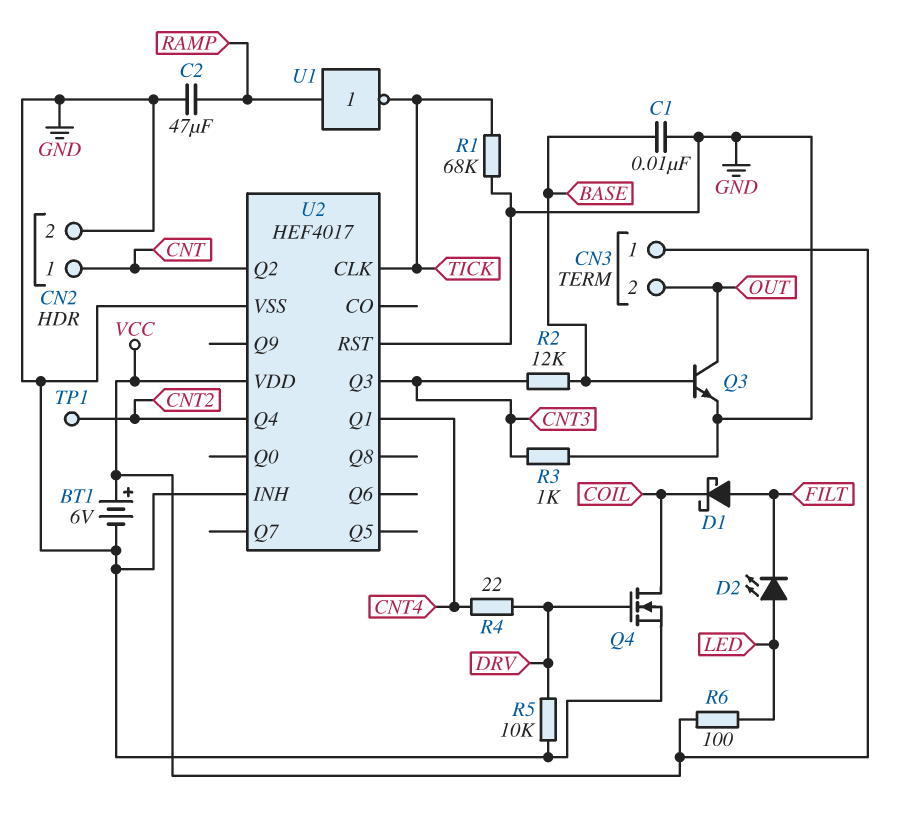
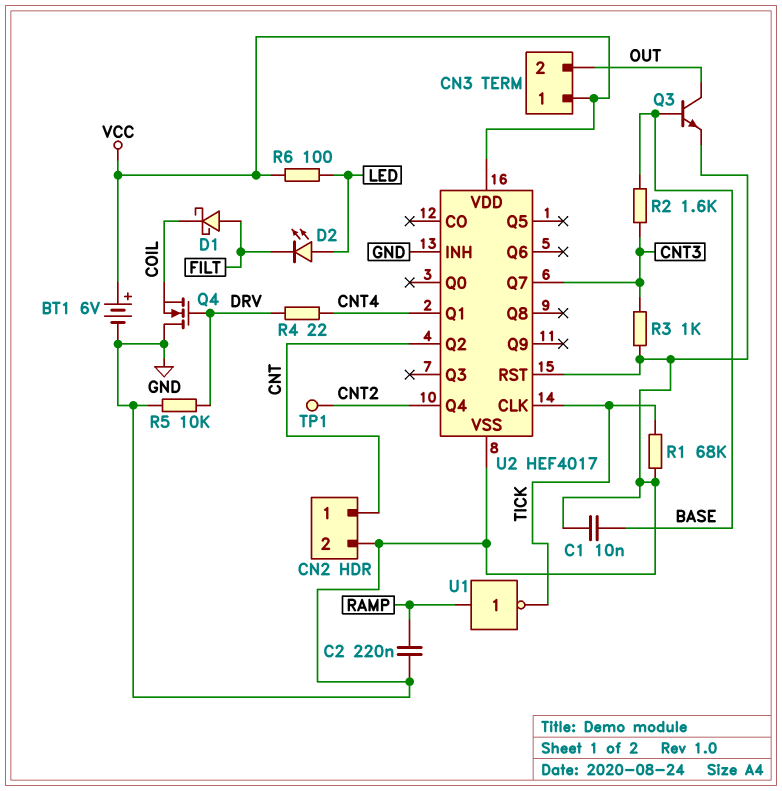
C2: 47uF (GND, RAMP) -> 220nF (GND, RAMP)
Q4: NMOS (G DRV, D COIL, S GND) -> NMOS (G DRV, D GND, S COIL)
R2: 12k (BASE, CNT3) -> 1.6k (BASE, CNT3)
U2 pin Q3: CNT3 -> none
U2 pin Q7: none -> CNT3

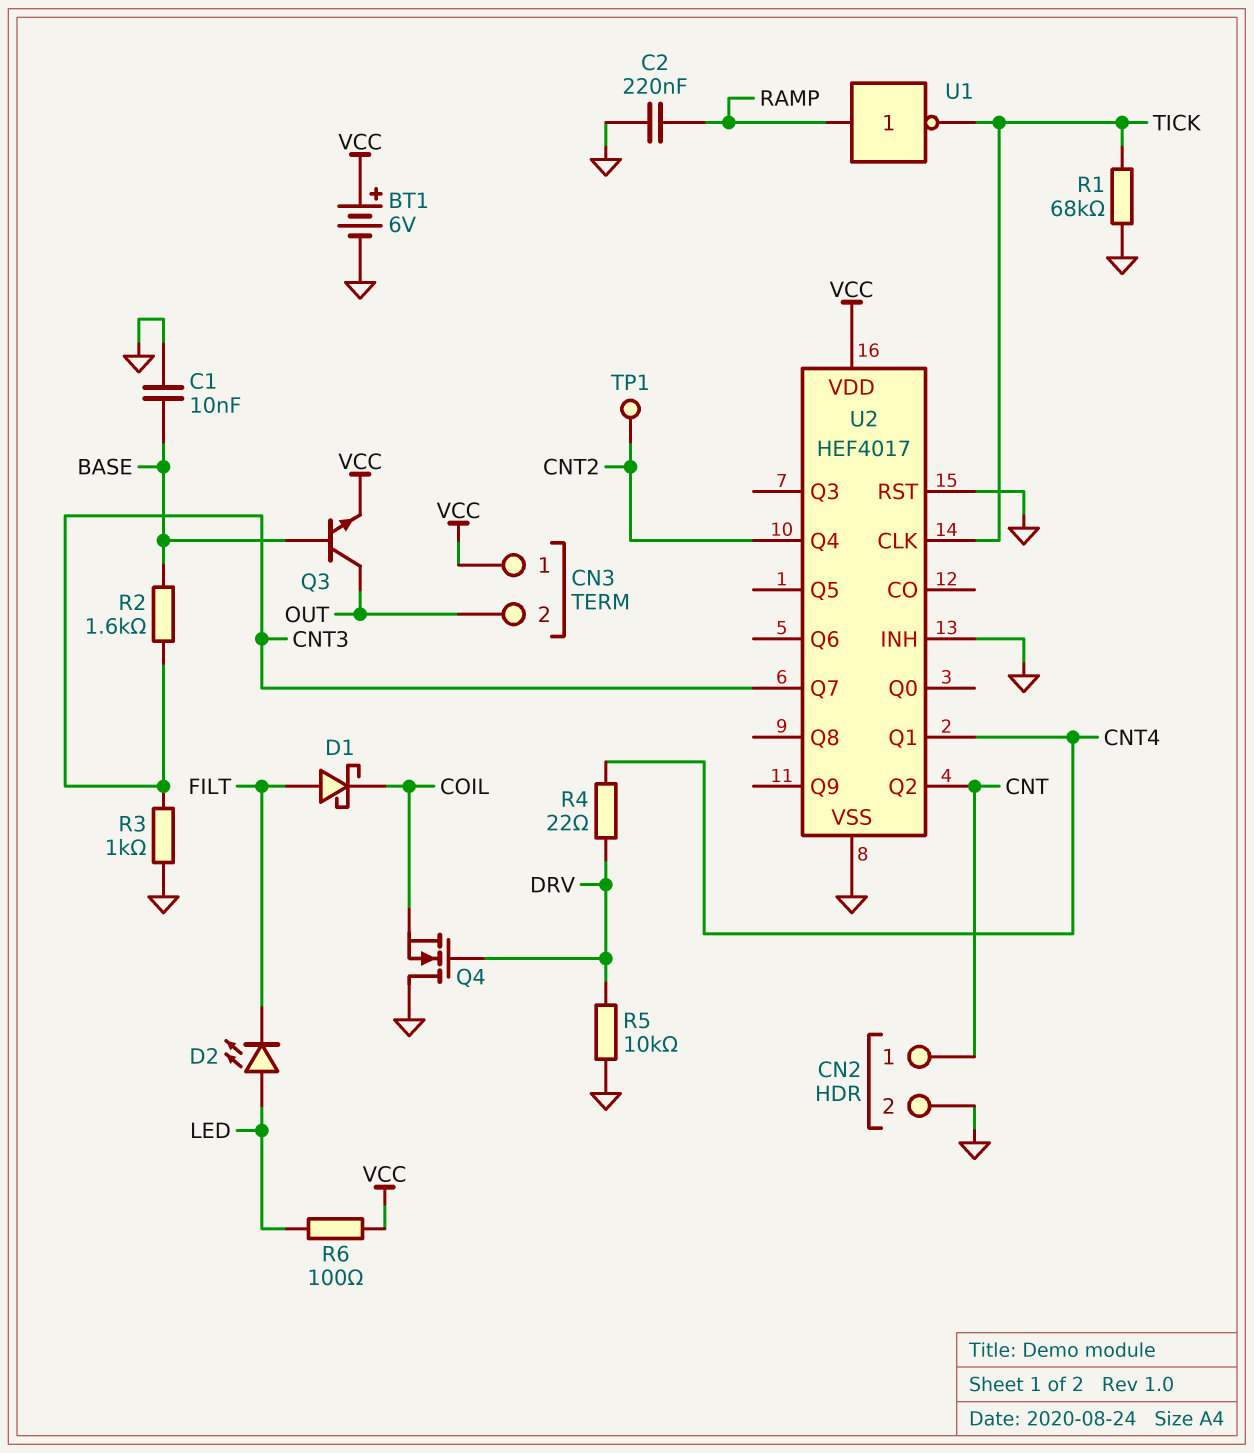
Q3: NPN (B BASE, C OUT, E GND) -> NPN (B BASE, C OUT, E VCC)

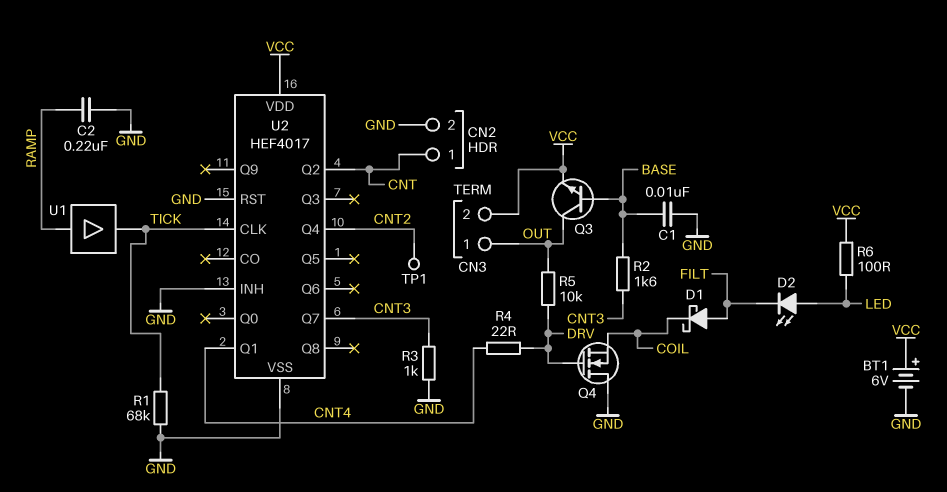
CN3 pin 1: VCC -> OUT
CN3 pin 2: OUT -> VCC
R5: 10k (DRV, GND) -> 10k (DRV, OUT)
U1: NOT (in RAMP, out TICK) -> buffer (in RAMP, out TICK)

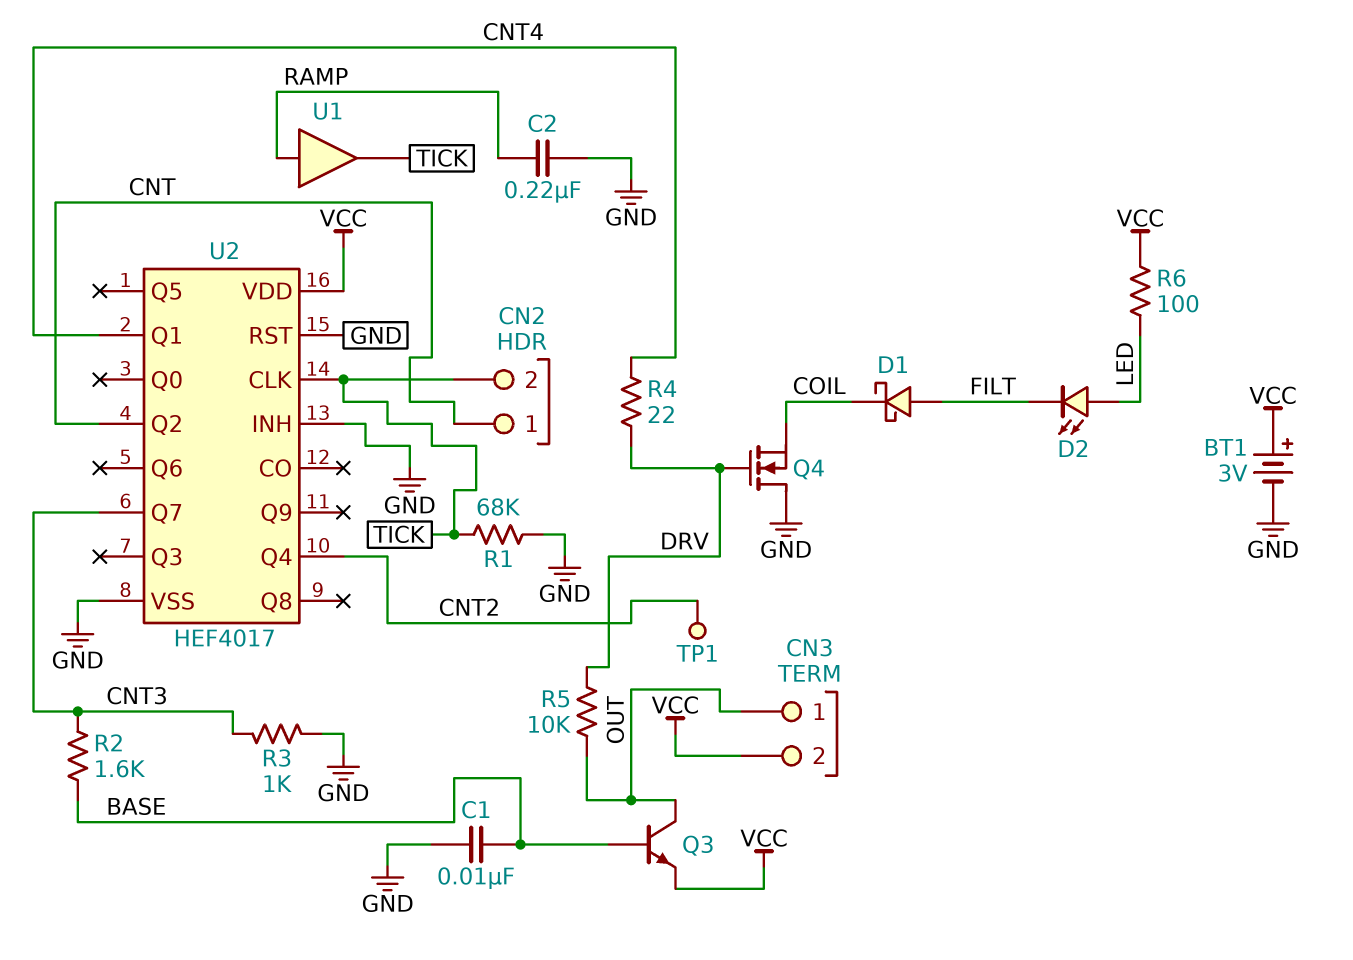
BT1: 6V (plus VCC, minus GND) -> 3V (plus VCC, minus GND)
CN2 pin 2: GND -> TICK

